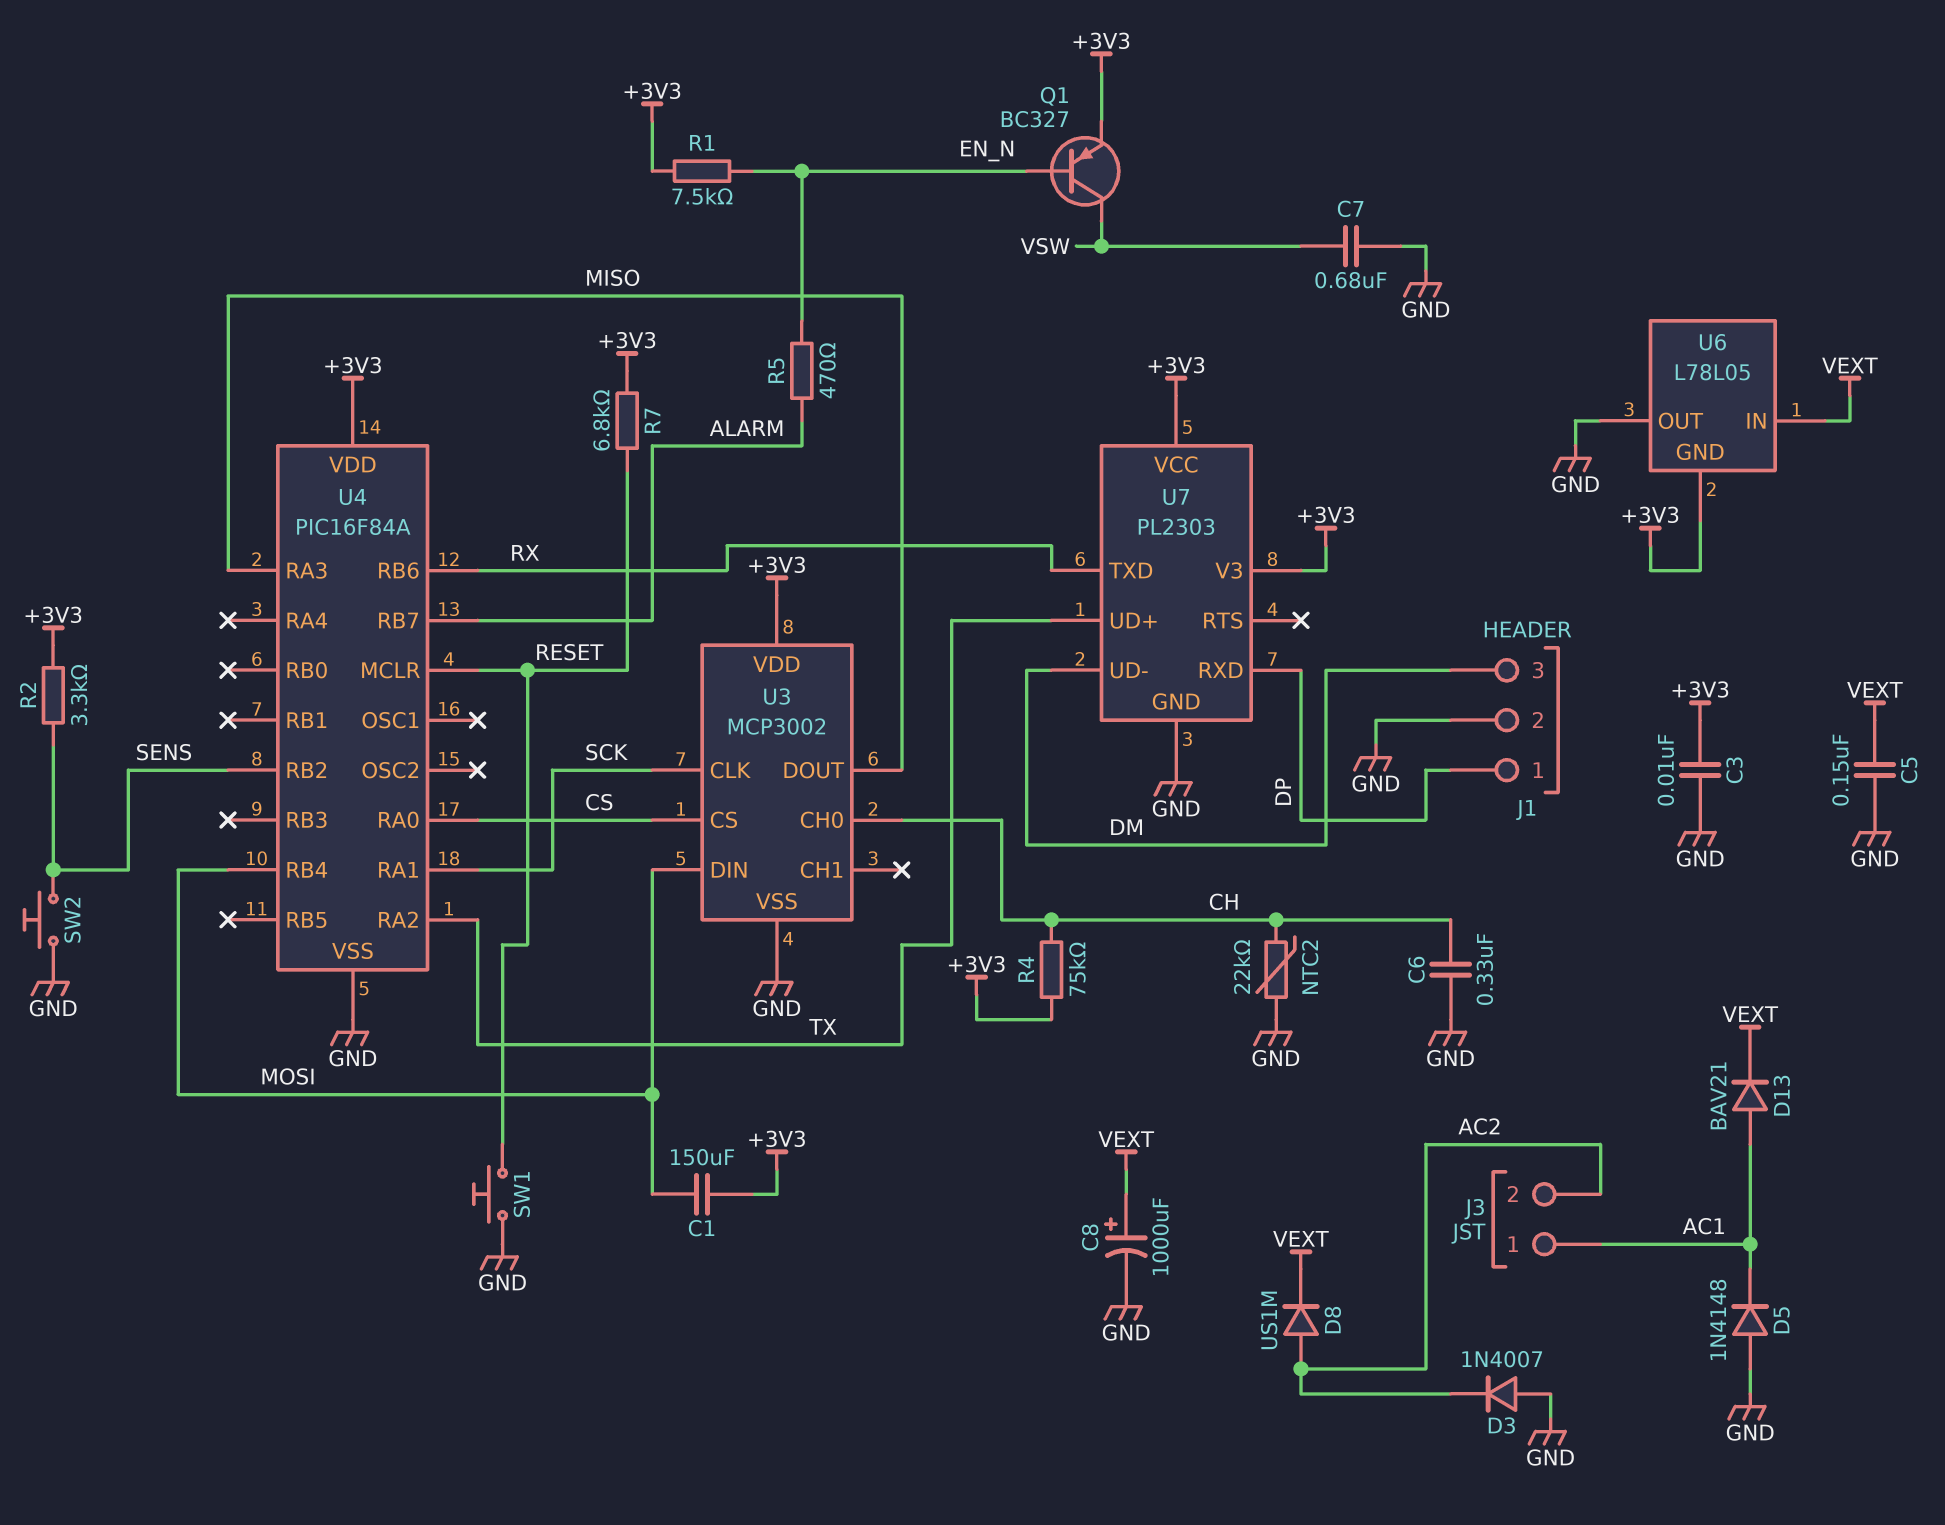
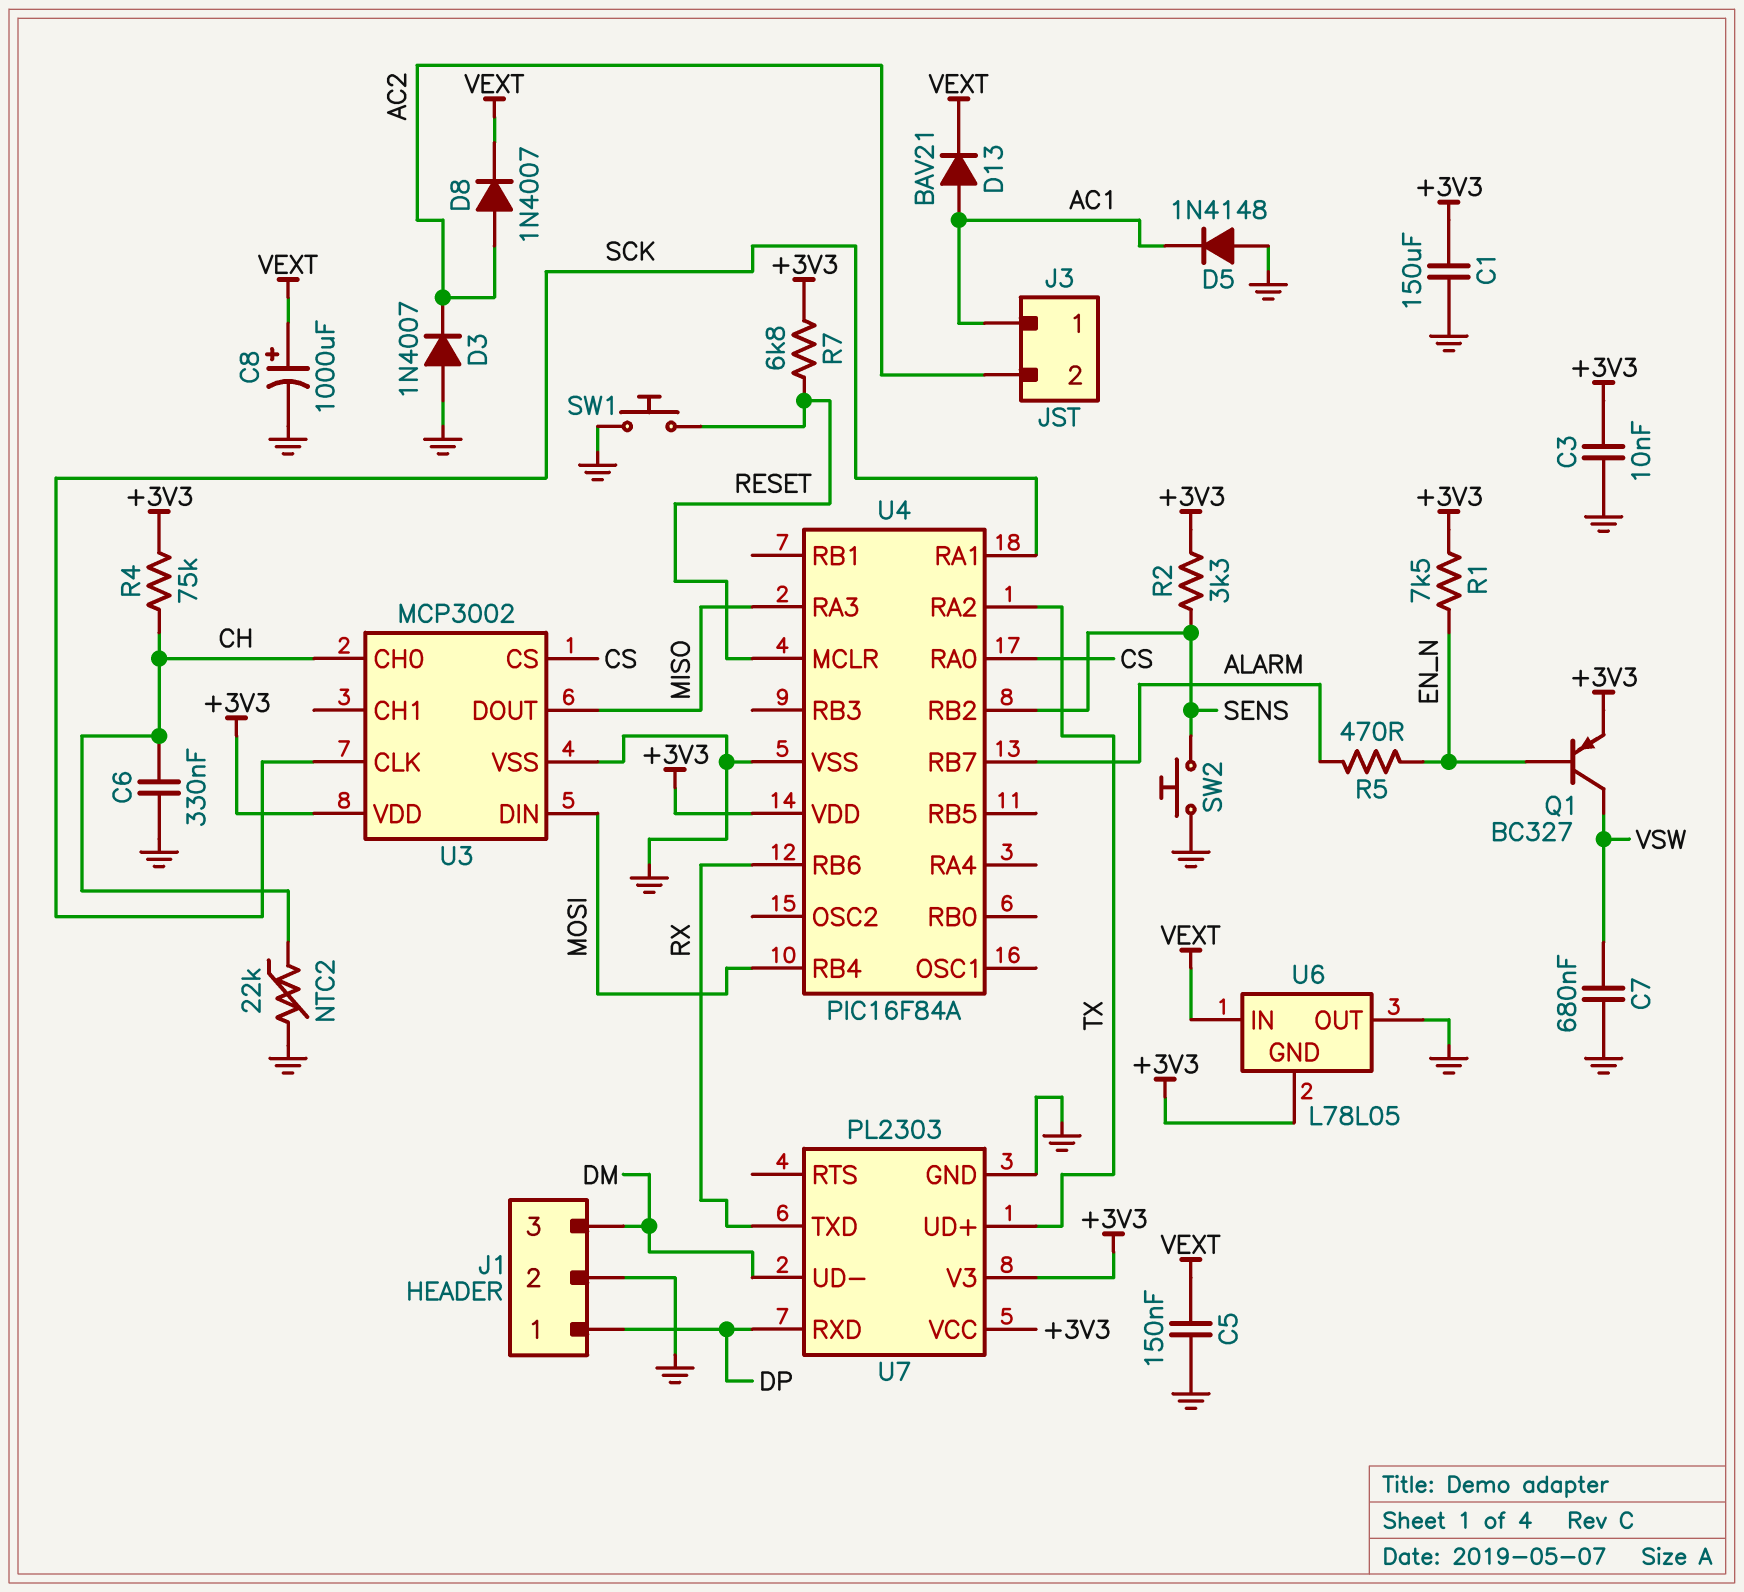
C1: 150uF (+3V3, MOSI) -> 150uF (+3V3, GND)
D8: diode US1M (A AC2, K VEXT) -> diode 1N4007 (A AC2, K VEXT)

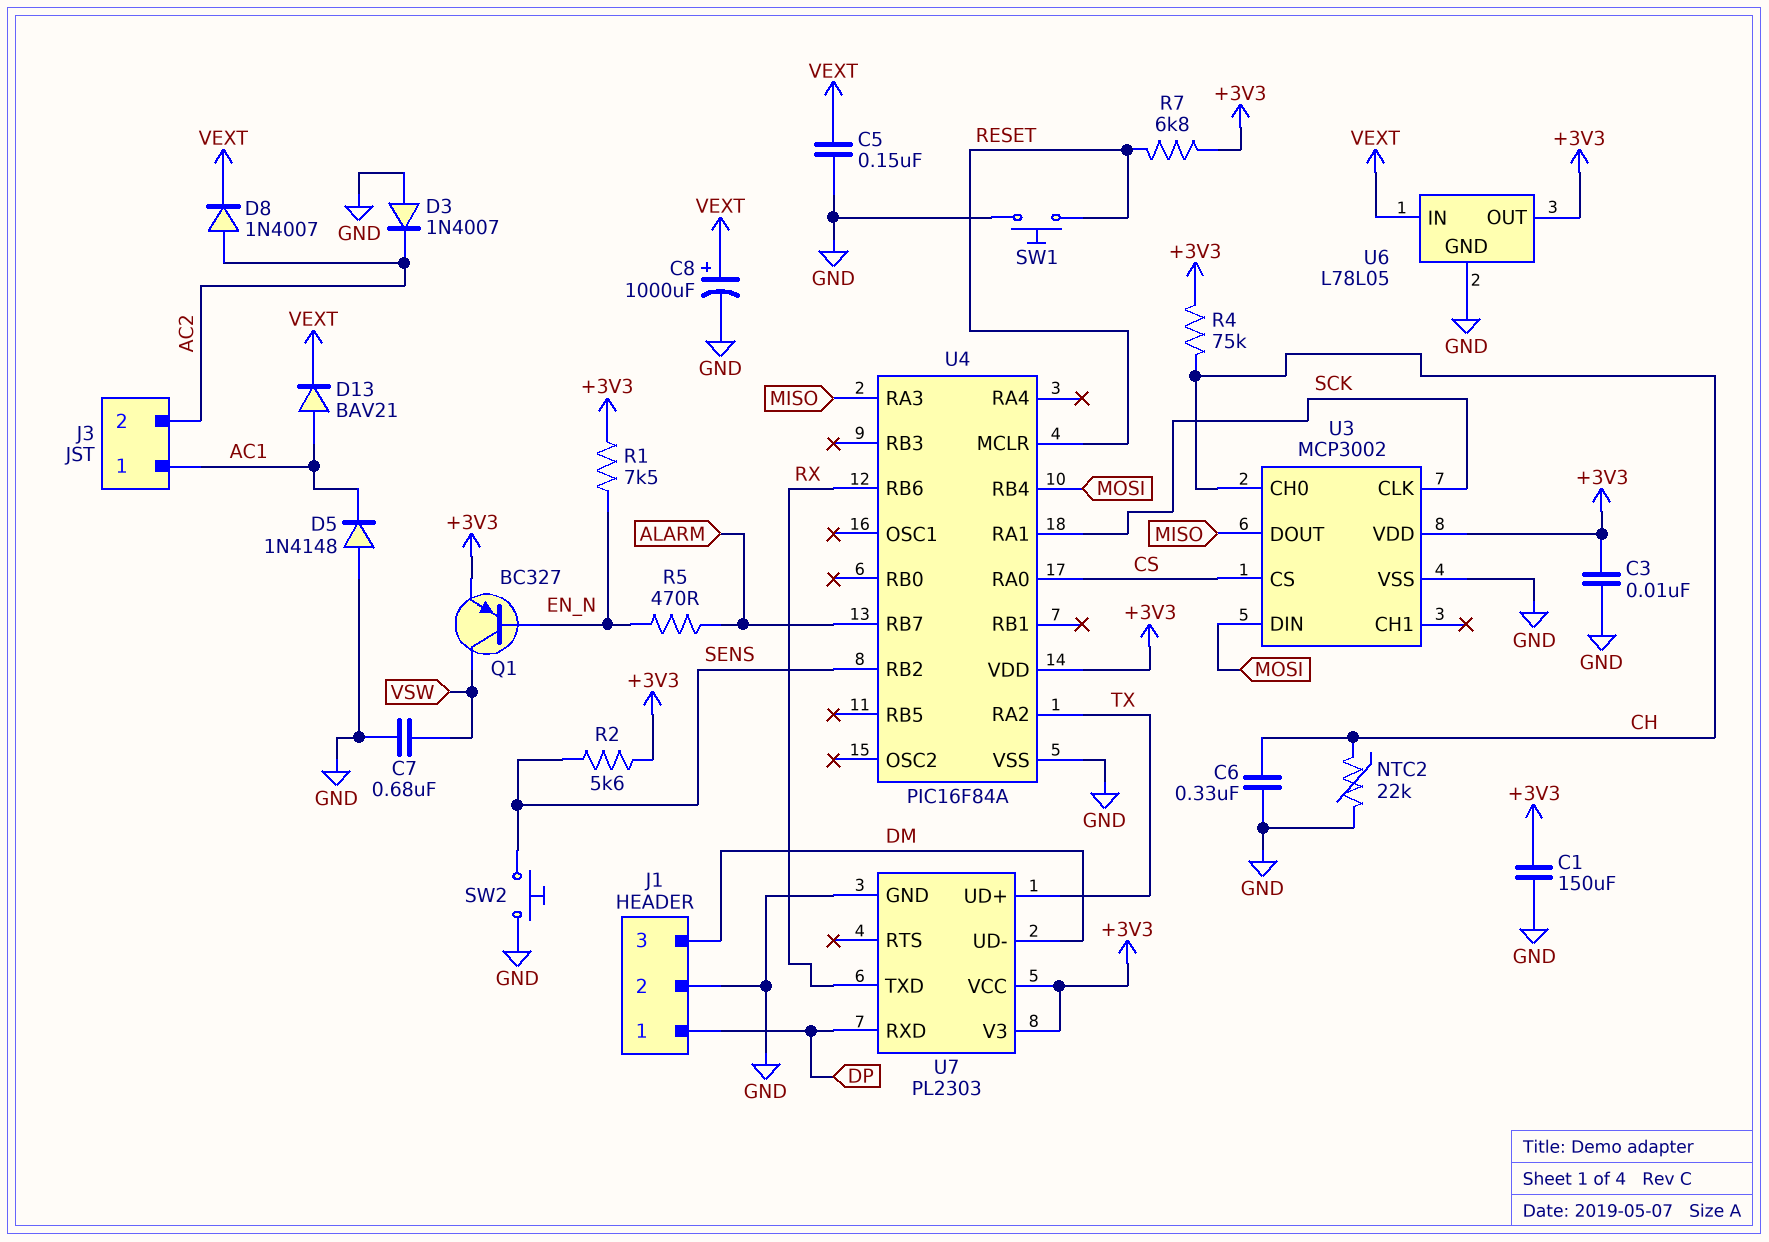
R2: 3.3k (+3V3, SENS) -> 5.6k (+3V3, SENS)
U6 pin GND: +3V3 -> GND
U6 pin OUT: GND -> +3V3

